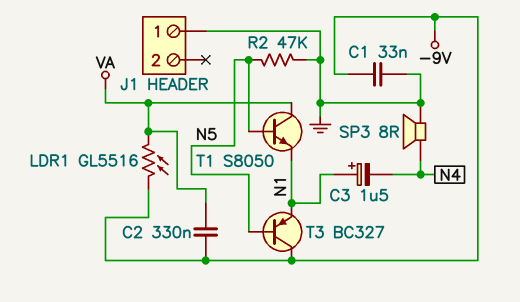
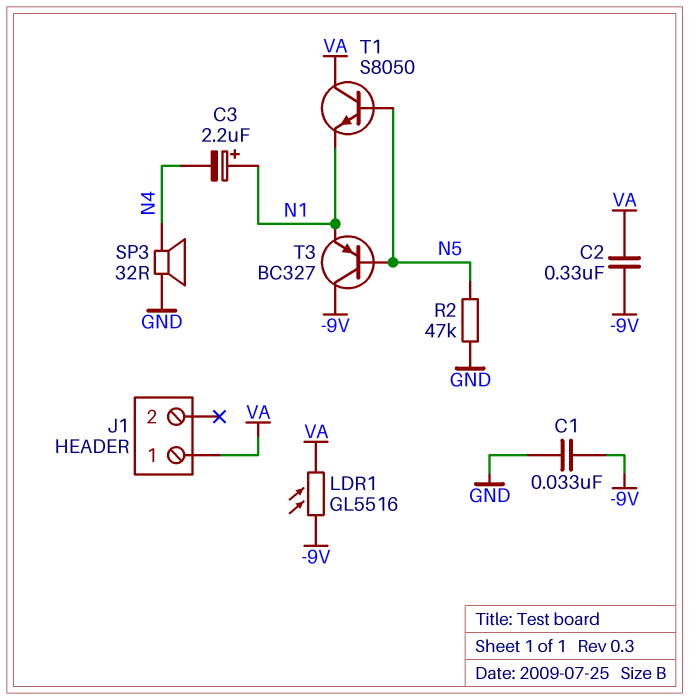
C3: 1.5uF (plus N1, minus N4) -> 2.2uF (plus N1, minus N4)
J1 pin 1: GND -> VA
SP3: speaker 8R (GND, N4) -> speaker 32R (GND, N4)

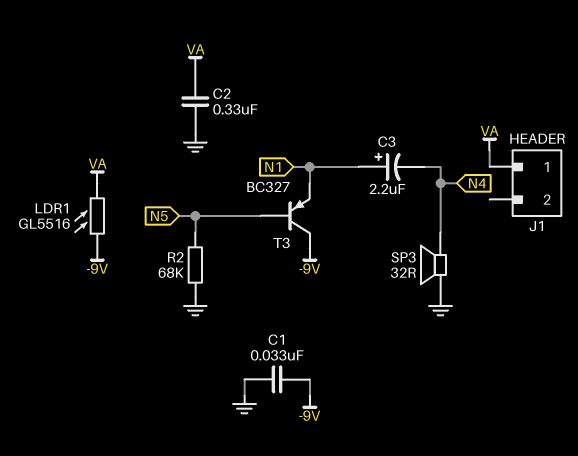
C2: 330nF (-9V, VA) -> 330nF (GND, VA)
R2: 47k (GND, N5) -> 68k (GND, N5)
T1: NPN S8050 (B N5, C VA, E N1) -> none

